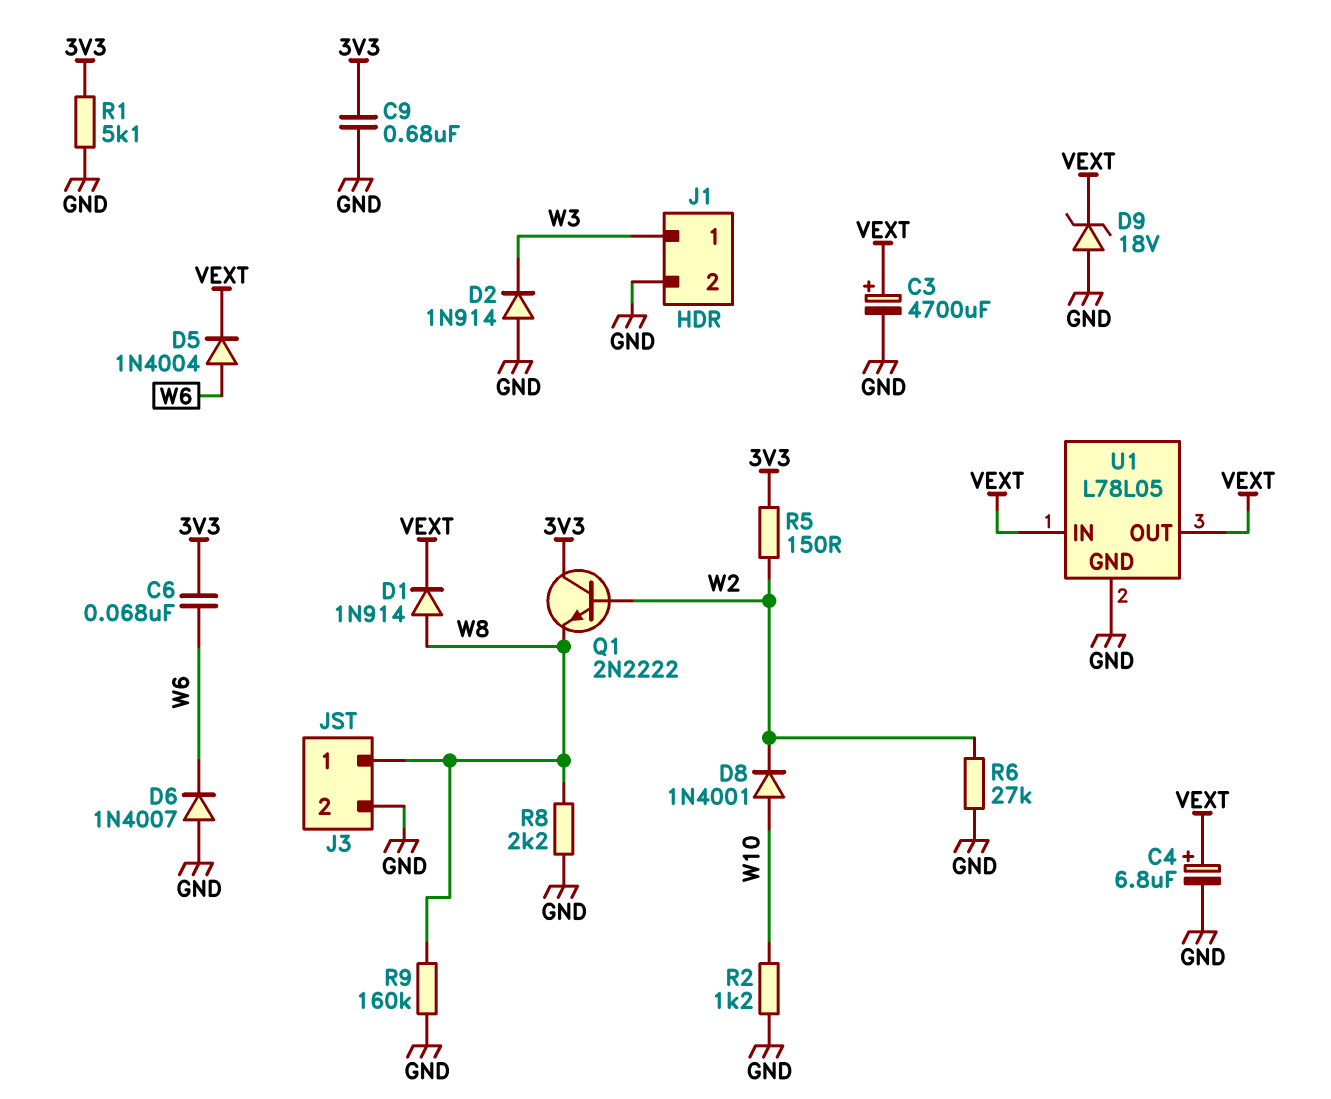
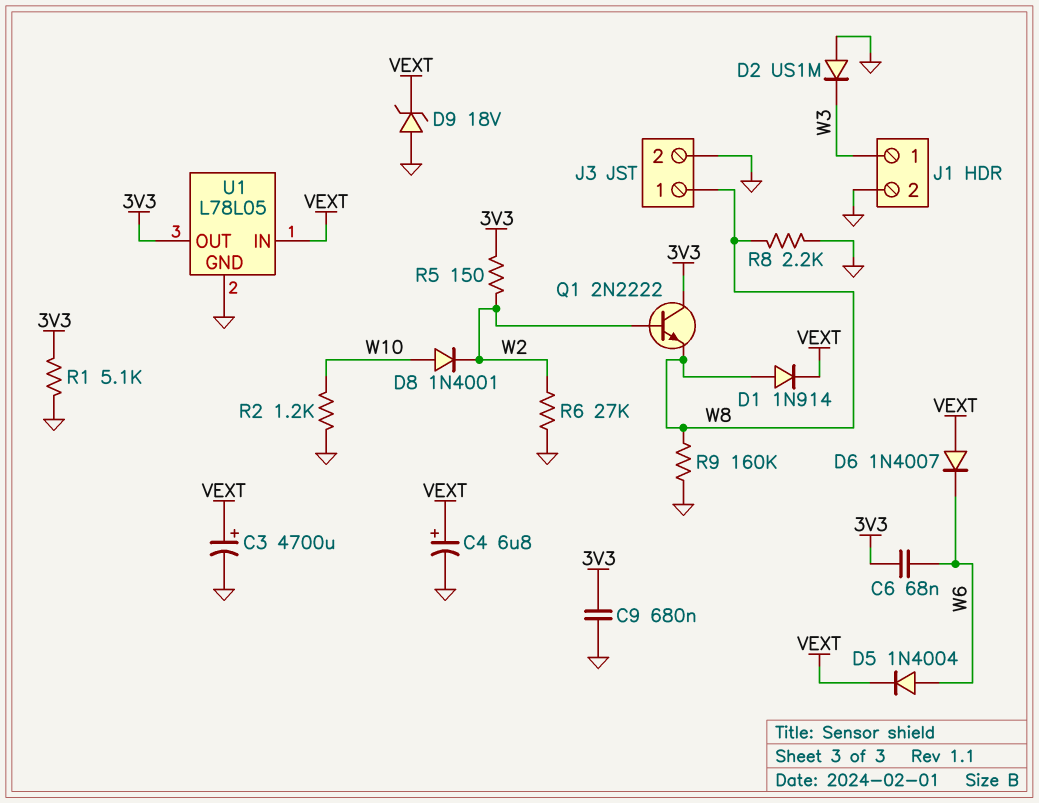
D2: diode 1N914 (A GND, K W3) -> diode US1M (A GND, K W3)
D6: diode 1N4007 (A GND, K W6) -> diode 1N4007 (A VEXT, K W6)
U1 pin OUT: VEXT -> 3V3

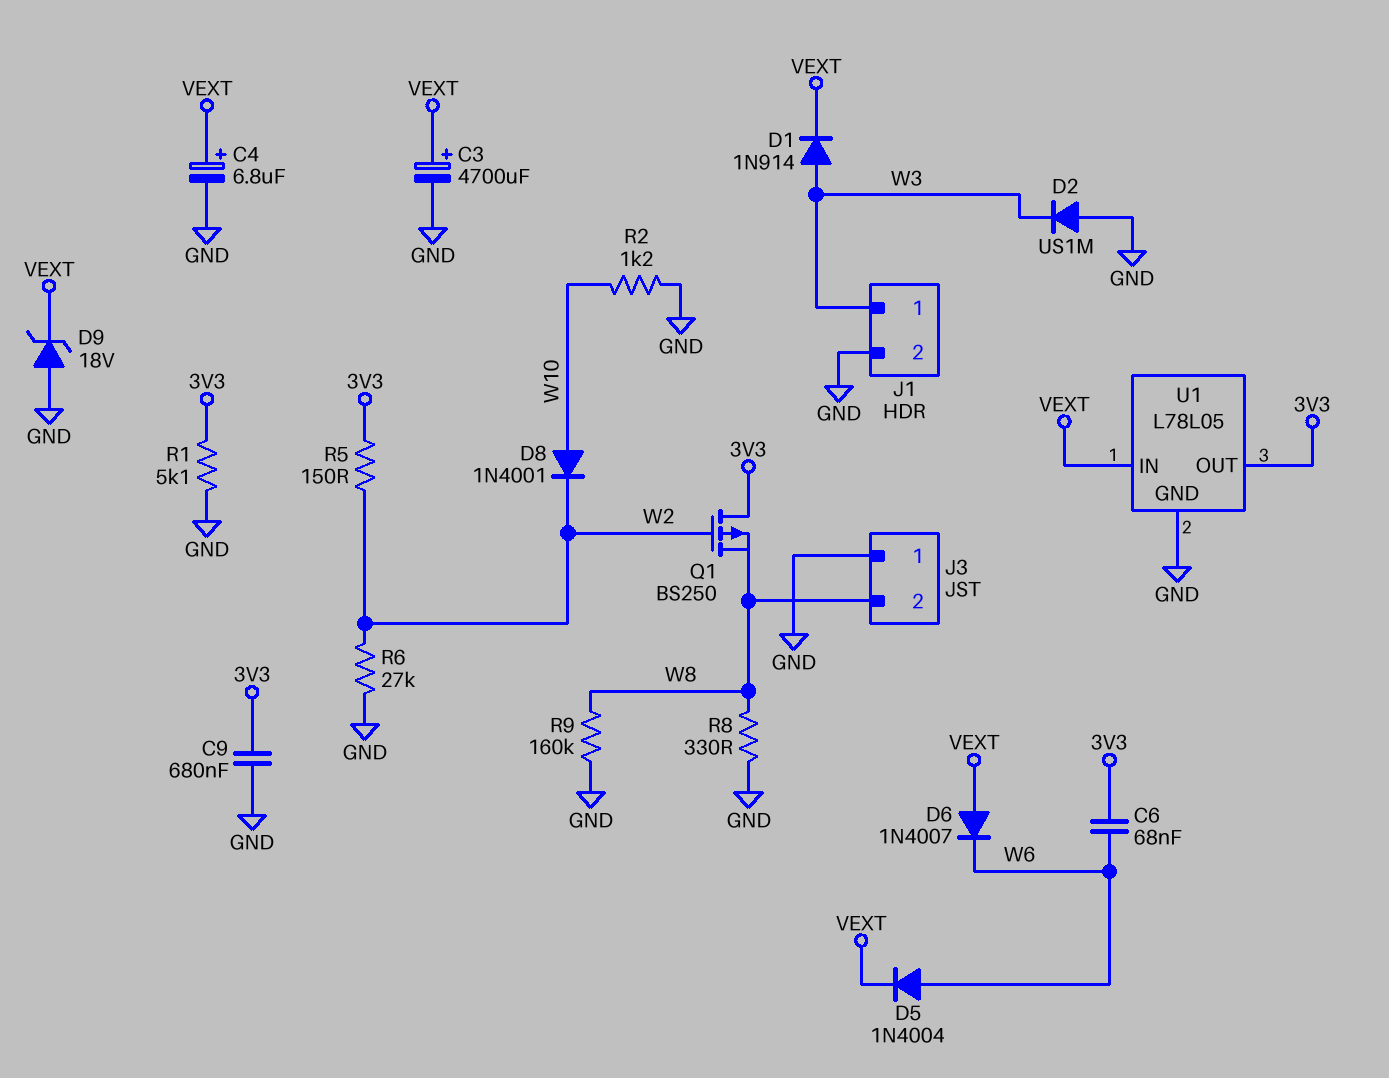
D1: diode 1N914 (A W8, K VEXT) -> diode 1N914 (A W3, K VEXT)
J3 pin 1: W8 -> GND
J3 pin 2: GND -> W8
Q1: NPN 2N2222 (B W2, C 3V3, E W8) -> PMOS BS250 (G W2, D 3V3, S W8)
R8: 2.2k (GND, W8) -> 330 (GND, W8)

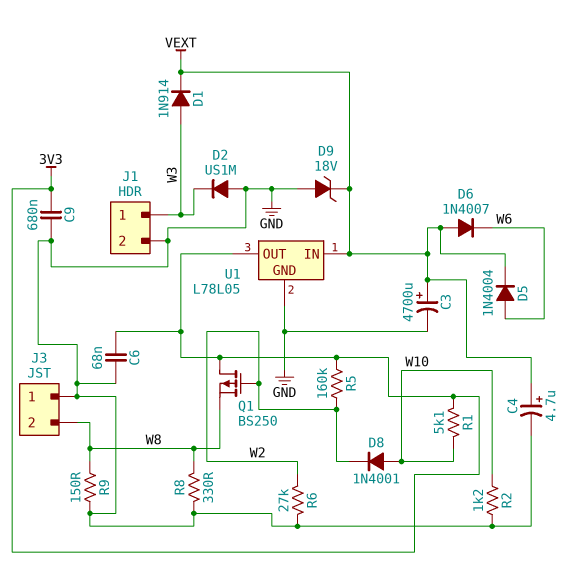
C4: 6.8uF (plus VEXT, minus GND) -> 4.7uF (plus VEXT, minus GND)
C6: 68nF (3V3, W6) -> 68nF (3V3, GND)
R1: 5.1k (3V3, GND) -> 5.1k (3V3, W10)
R5: 150 (3V3, W2) -> 160k (3V3, W2)
R9: 160k (GND, W8) -> 150 (GND, W8)

